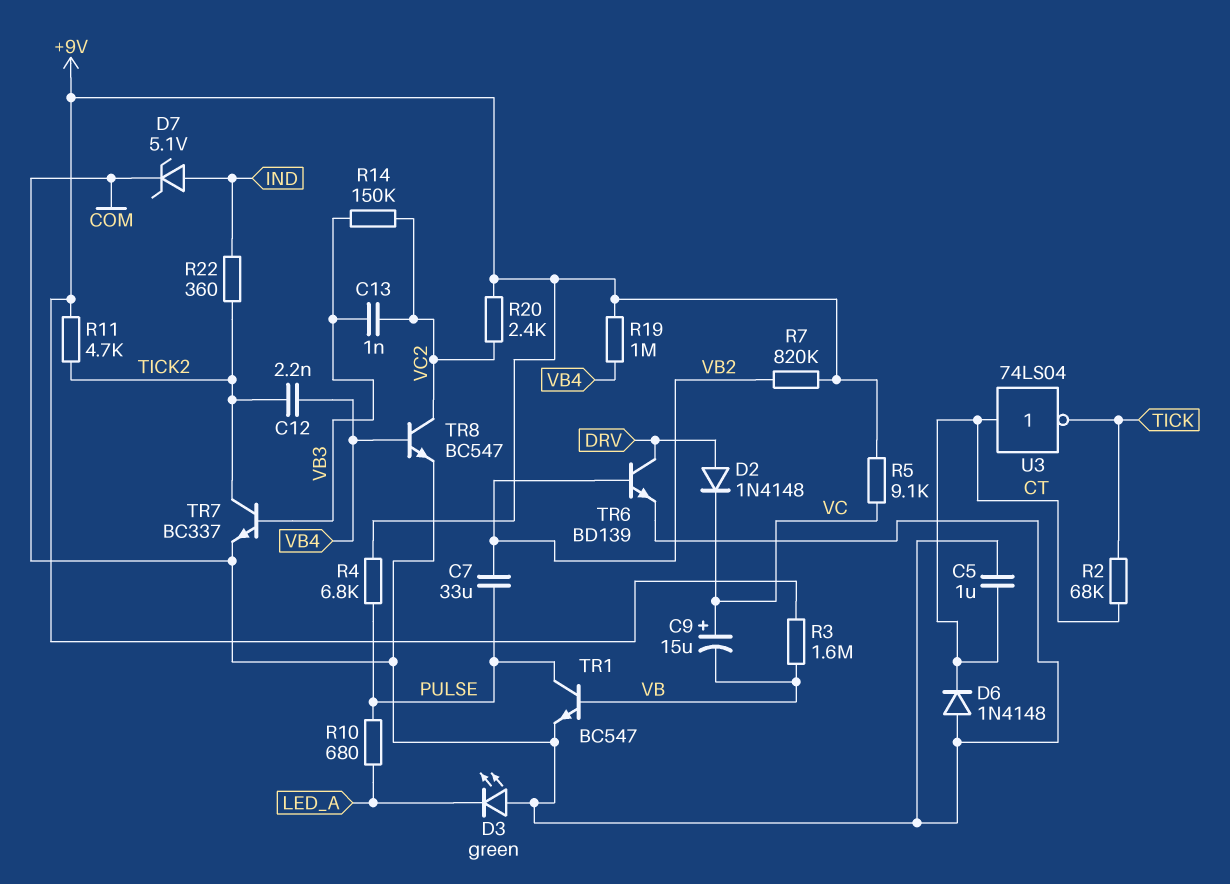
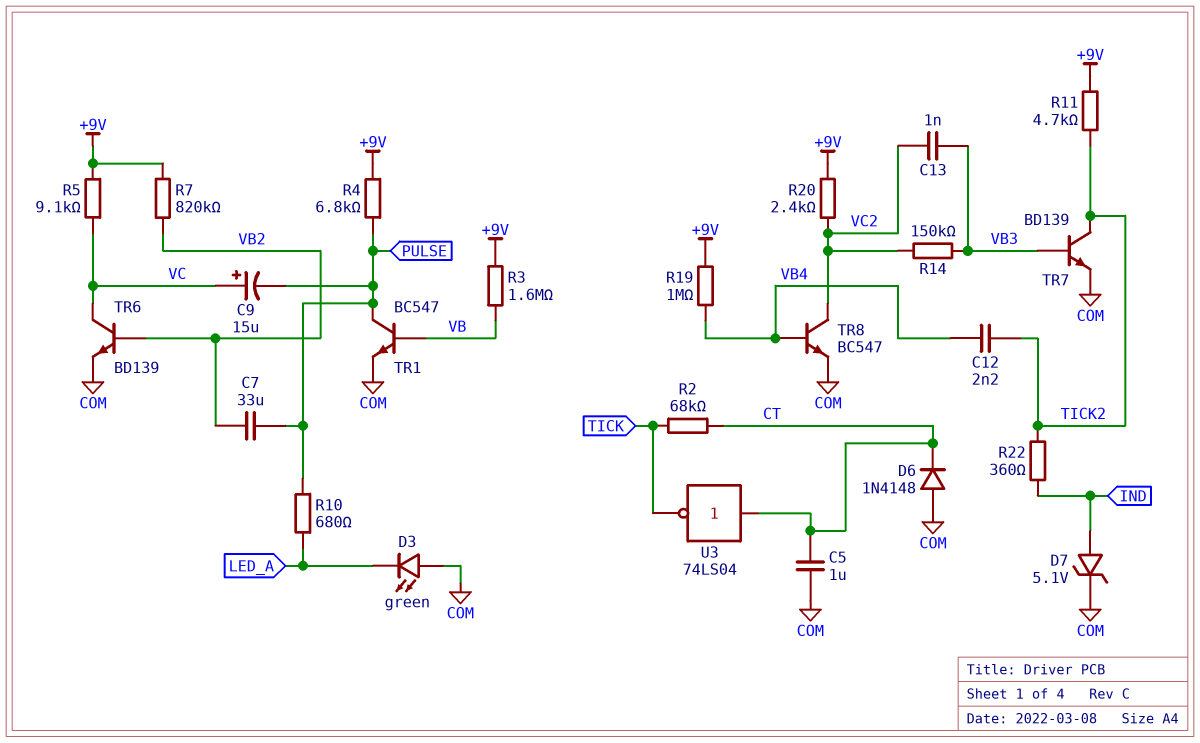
C9: 15uF (plus VC, minus VB) -> 15uF (plus VC, minus PULSE)
D2: diode 1N4148 (A DRV, K VC) -> none
TR6: NPN BD139 (B VB2, C DRV, E COM) -> NPN BD139 (B VB2, C VC, E COM)
TR7: NPN BC337 (B VB3, C TICK2, E COM) -> NPN BD139 (B VB3, C TICK2, E COM)

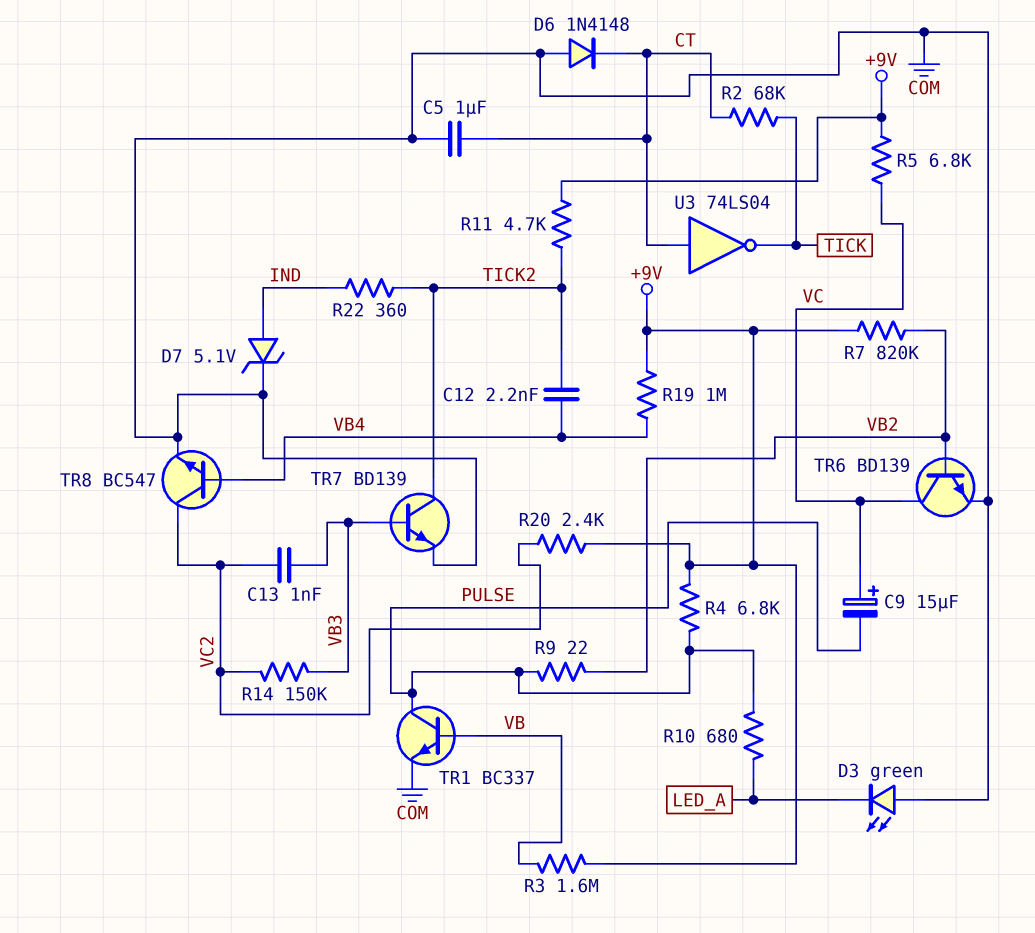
C7: 33uF (PULSE, VB2) -> none
R5: 9.1k (+9V, VC) -> 6.8k (+9V, VC)
R9: none -> 22 (PULSE, VB2)
TR1: NPN BC547 (B VB, C PULSE, E COM) -> NPN BC337 (B VB, C PULSE, E COM)

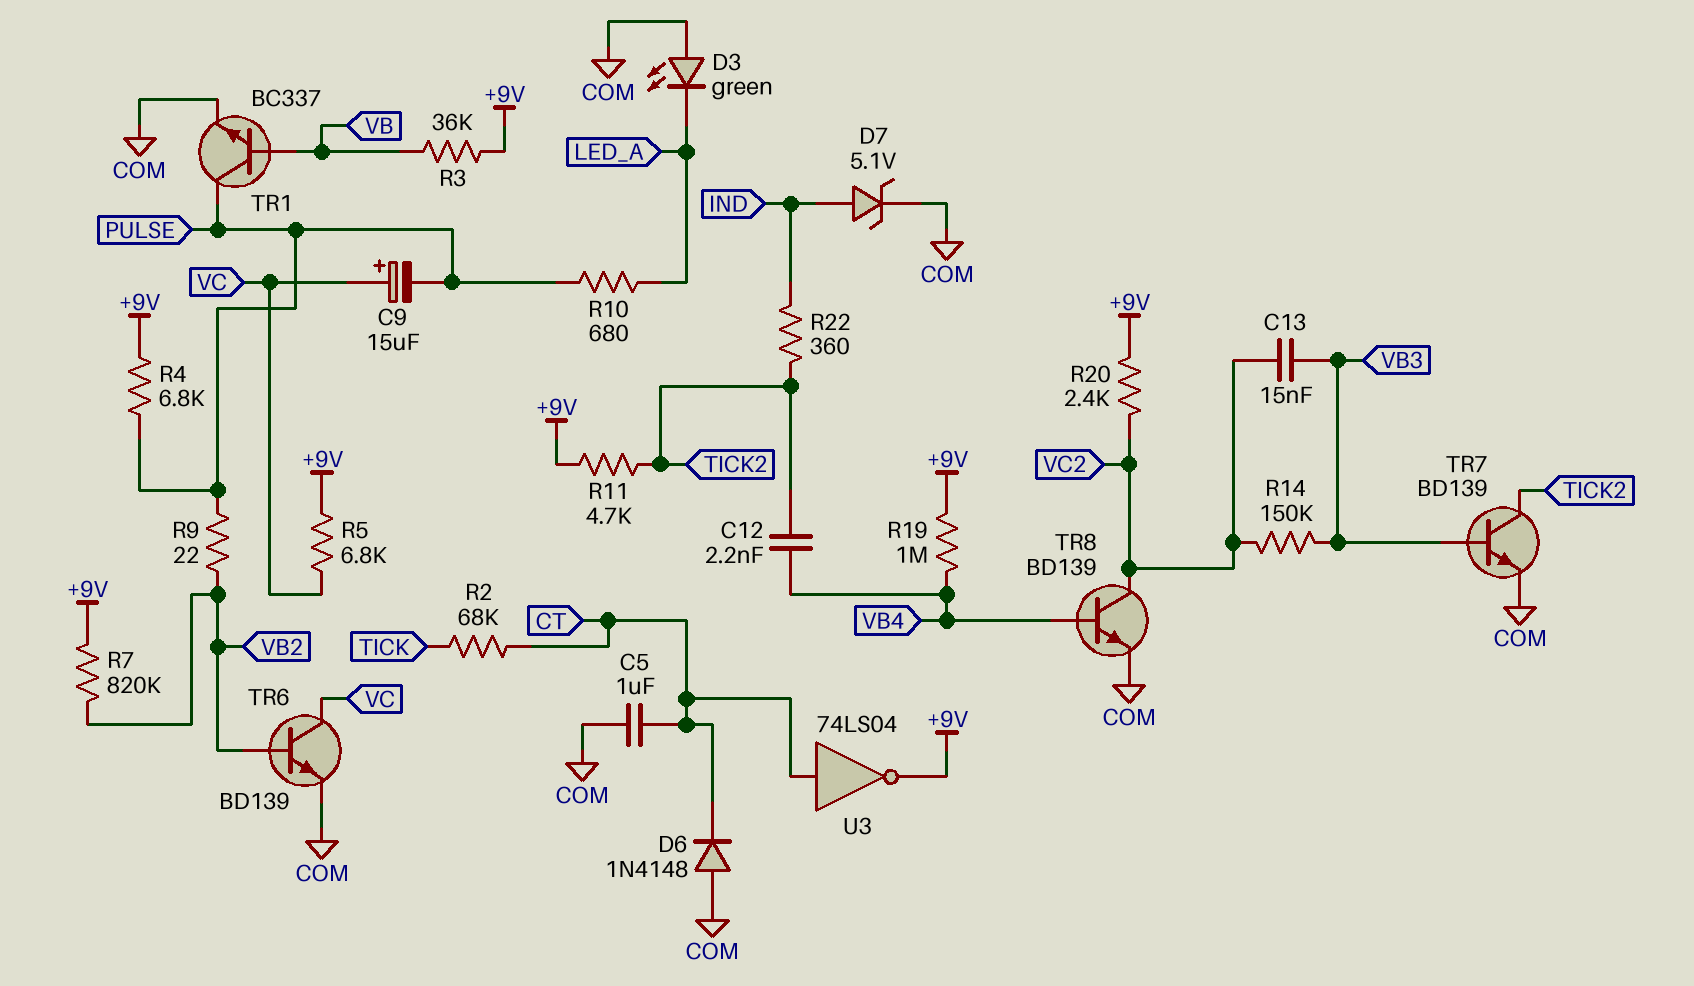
C13: 1nF (VB3, VC2) -> 15nF (VB3, VC2)
R3: 1.6M (+9V, VB) -> 36k (+9V, VB)
TR8: NPN BC547 (B VB4, C VC2, E COM) -> NPN BD139 (B VB4, C VC2, E COM)
U3: NOT 74LS04 (in CT, out TICK) -> NOT 74LS04 (in CT, out +9V)

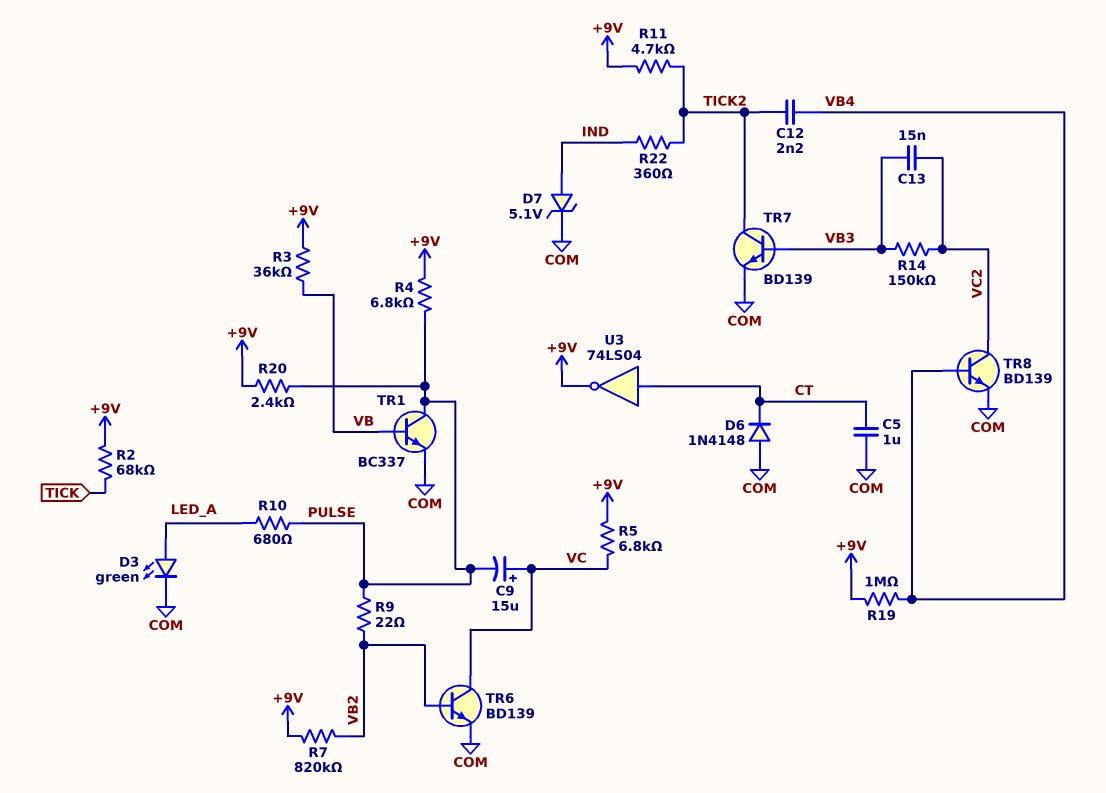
D3: LED green (A COM, K LED_A) -> LED green (A LED_A, K COM)
R2: 68k (CT, TICK) -> 68k (+9V, TICK)
R20: 2.4k (+9V, VC2) -> 2.4k (+9V, PULSE)

